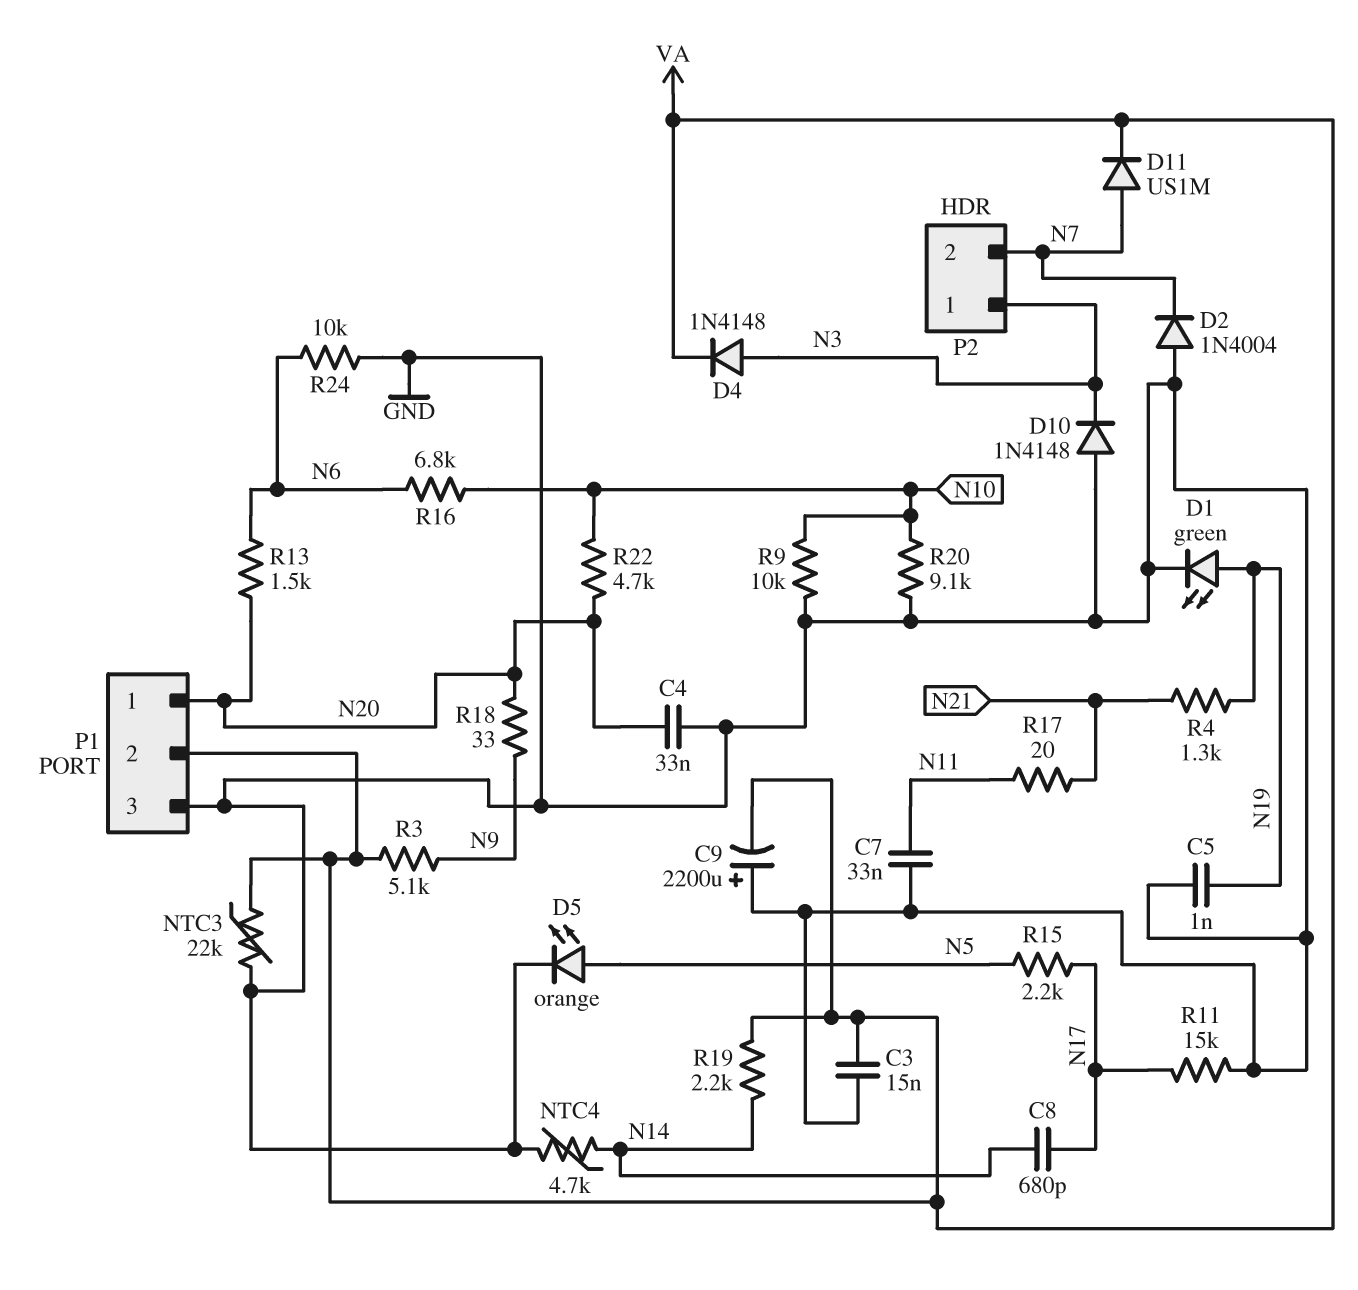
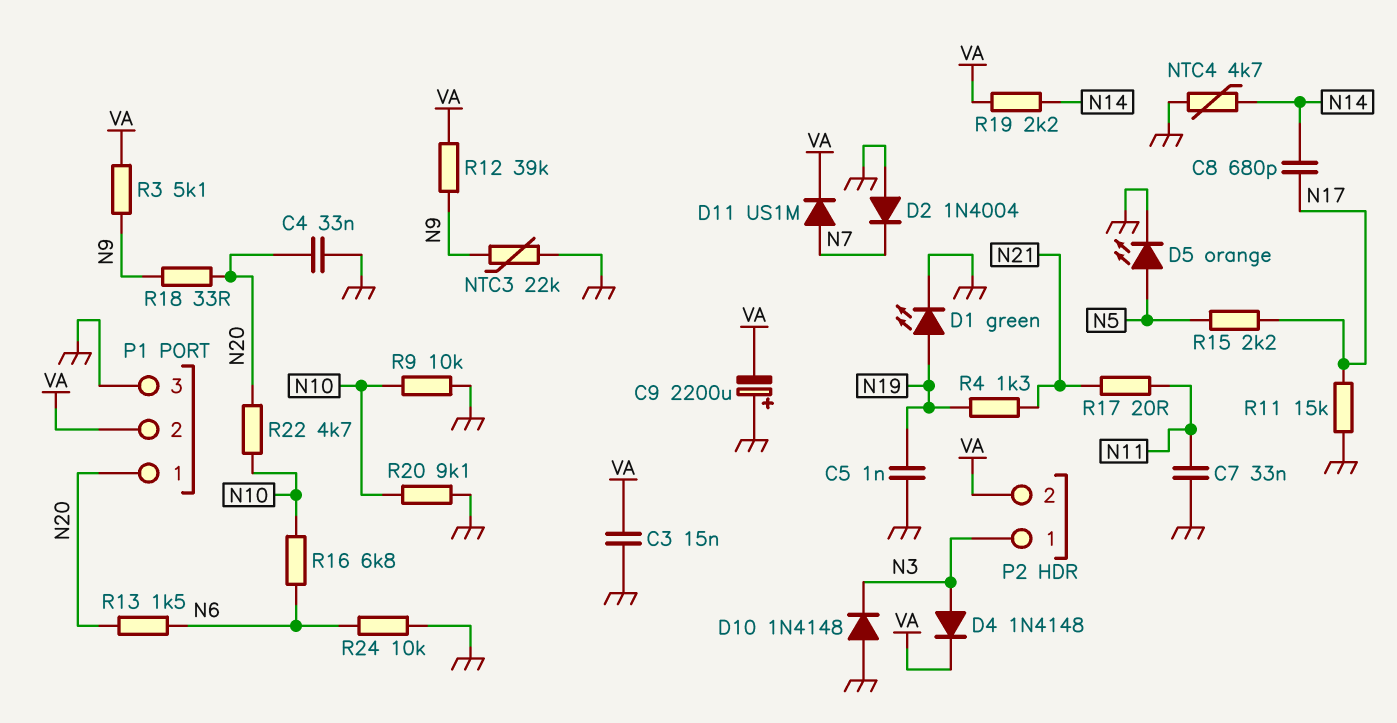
NTC3: 22k (GND, VA) -> 22k (GND, N9)
P2 pin 2: N7 -> VA
R12: none -> 39k (N9, VA)

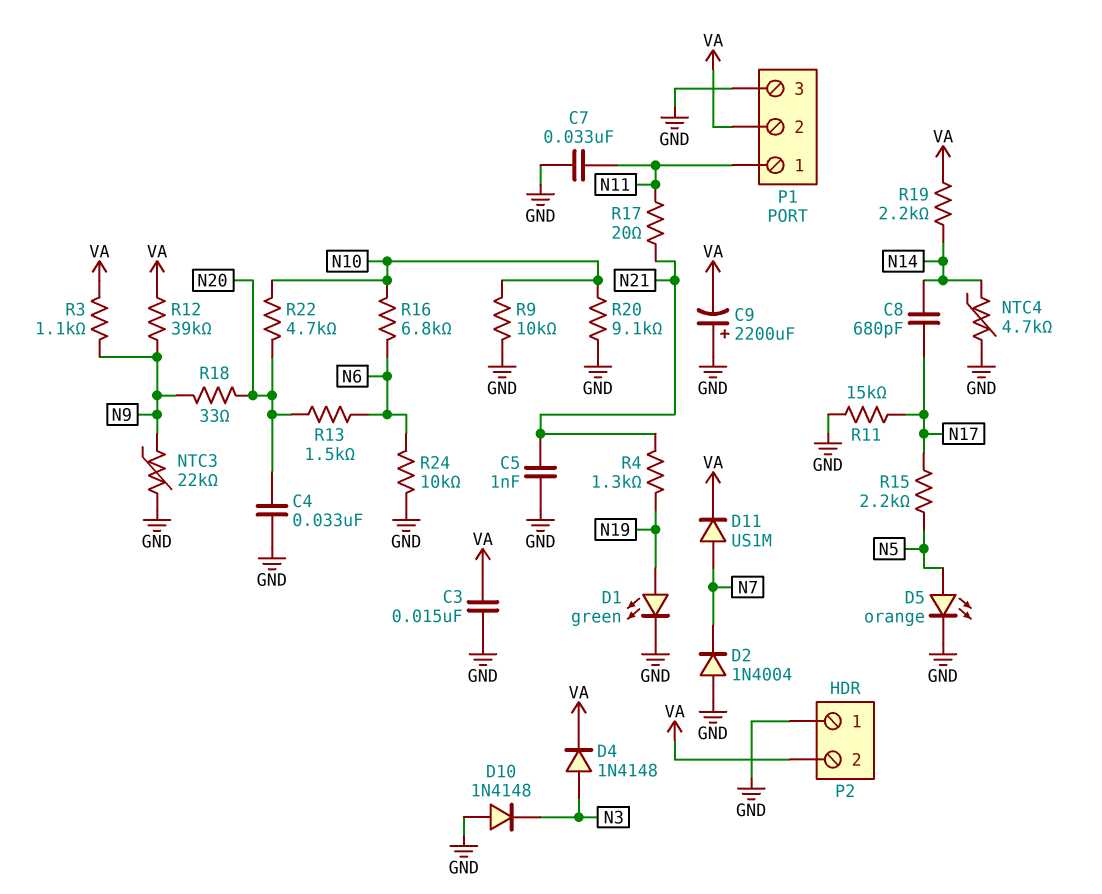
C5: 1nF (GND, N19) -> 1nF (GND, N21)
P1 pin 1: N20 -> N11
P2 pin 1: N3 -> GND
R3: 5.1k (N9, VA) -> 1.1k (N9, VA)

